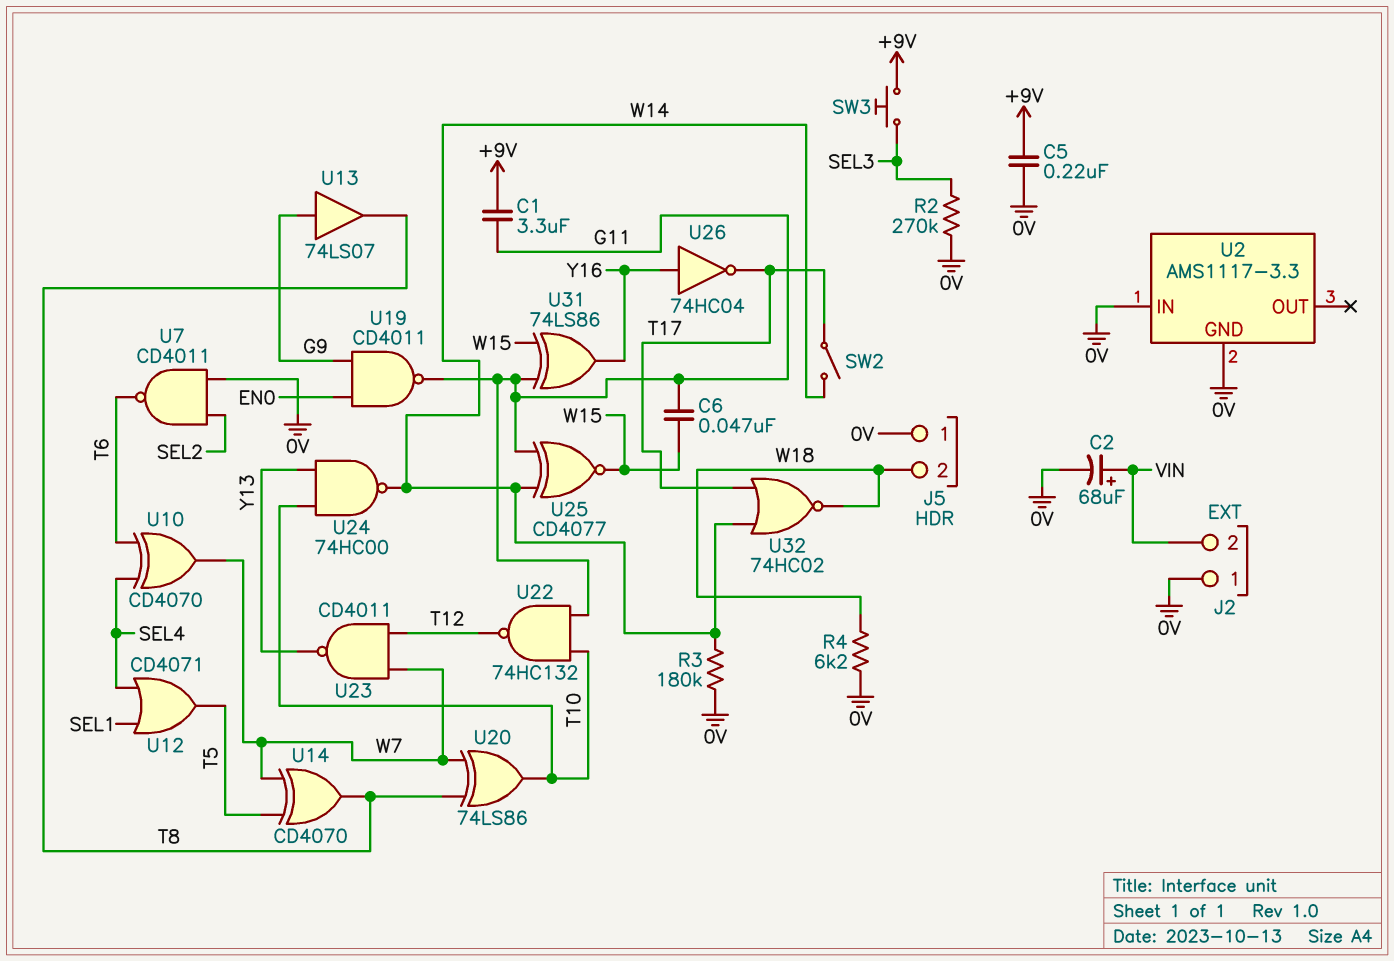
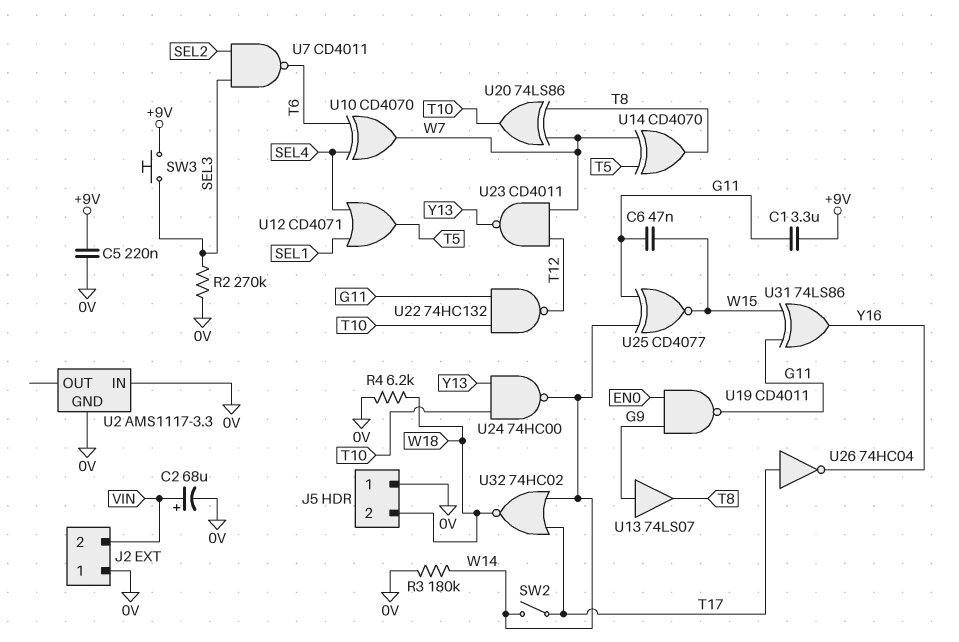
U7: NAND CD4011 (in 0V, in SEL2, out T6) -> NAND CD4011 (in SEL2, in SEL3, out T6)
U26: NOT 74HC04 (in Y16, out T17) -> NOT 74HC04 (in T17, out Y16)

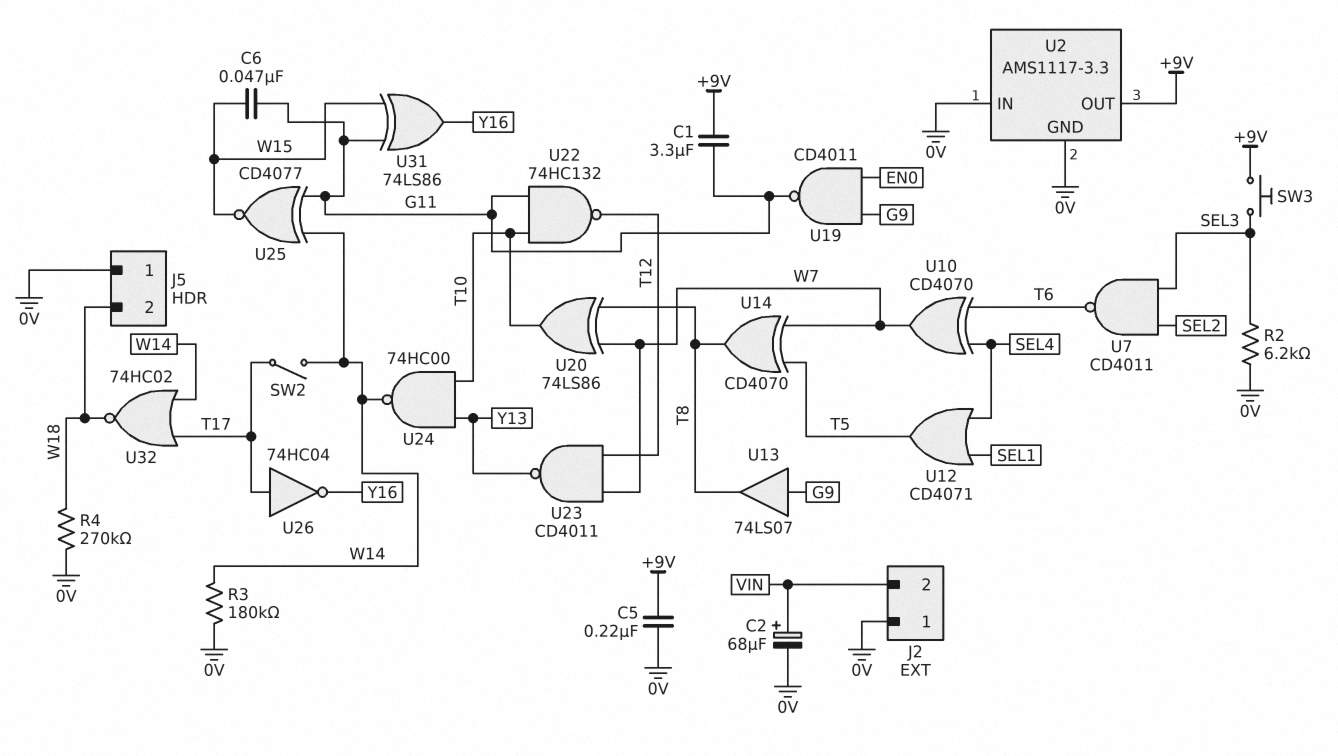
R2: 270k (0V, SEL3) -> 6.2k (0V, SEL3)
R4: 6.2k (0V, W18) -> 270k (0V, W18)
U2 pin OUT: none -> +9V

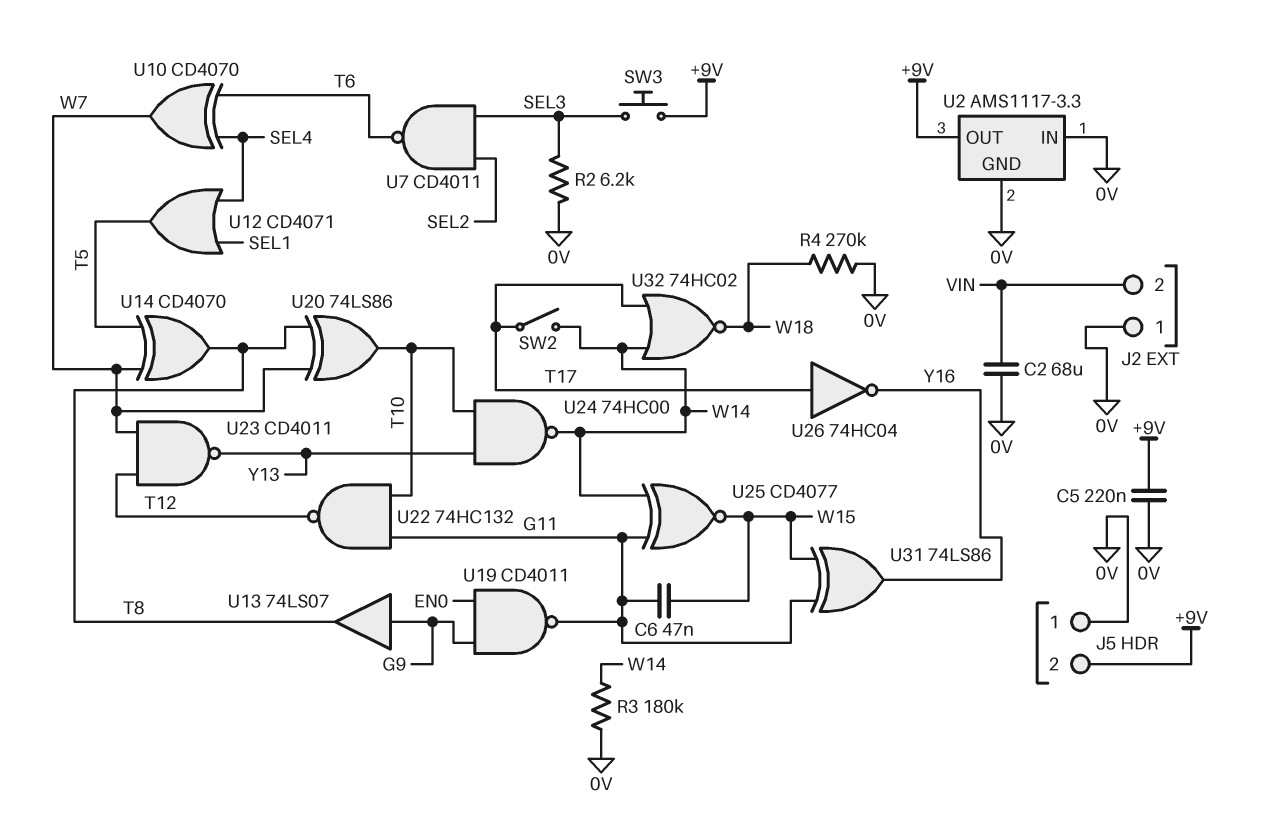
C1: 3.3uF (+9V, G11) -> none
C2: 68uF (plus VIN, minus 0V) -> 68uF (0V, VIN)
J5 pin 2: W18 -> +9V

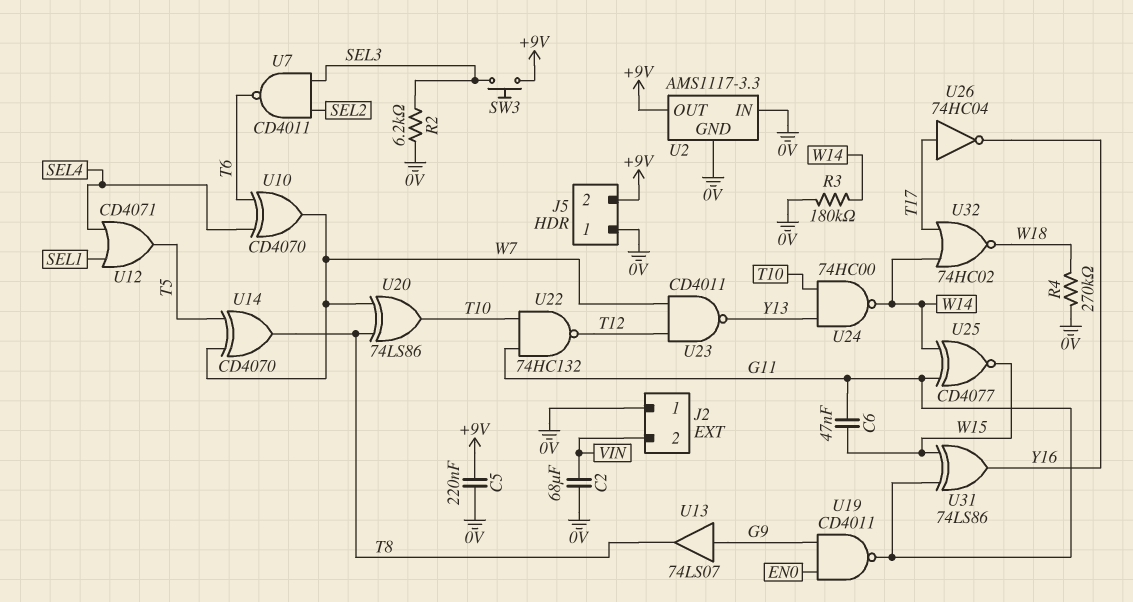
SW2: switch (T17, W14) -> none

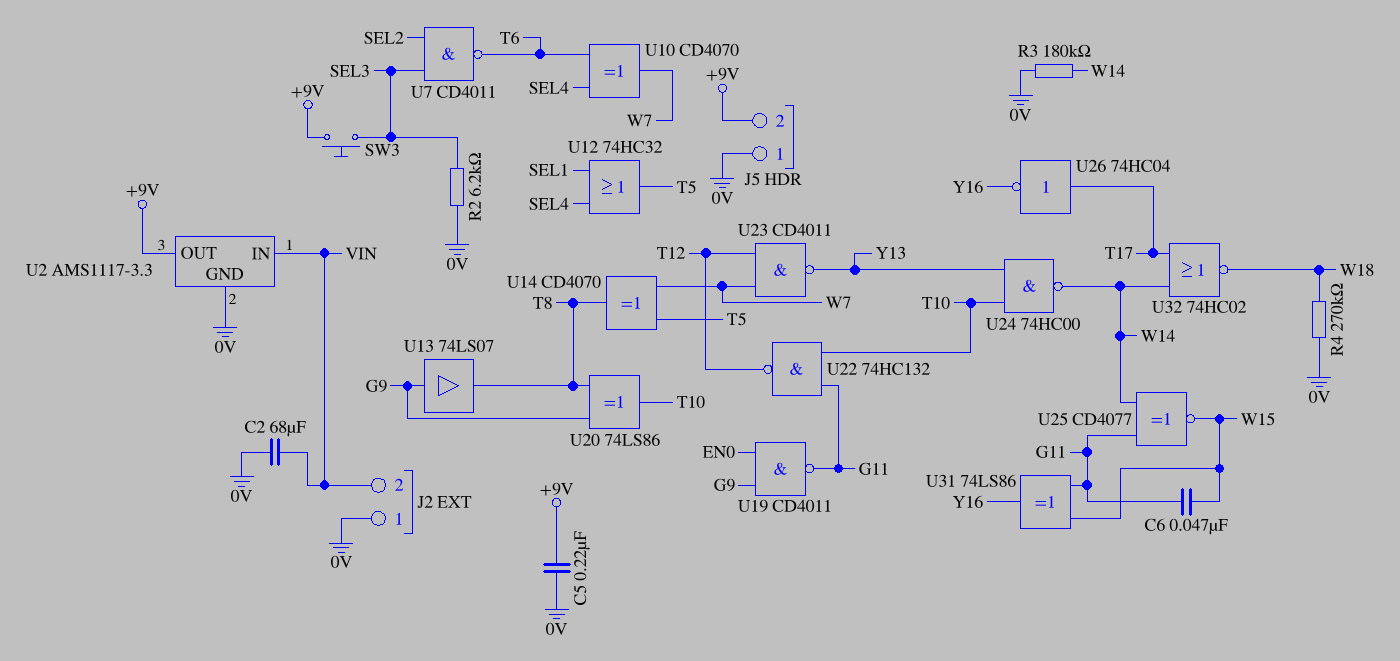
U2 pin IN: 0V -> VIN
U12: OR CD4071 (in SEL1, in SEL4, out T5) -> OR 74HC32 (in SEL1, in SEL4, out T5)
U20: XOR 74LS86 (in T8, in W7, out T10) -> XOR 74LS86 (in G9, in T8, out T10)

